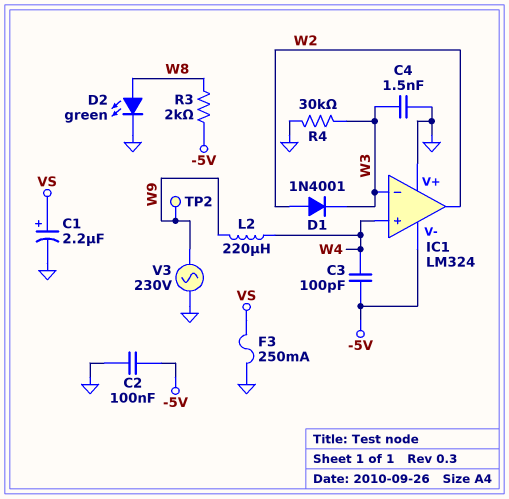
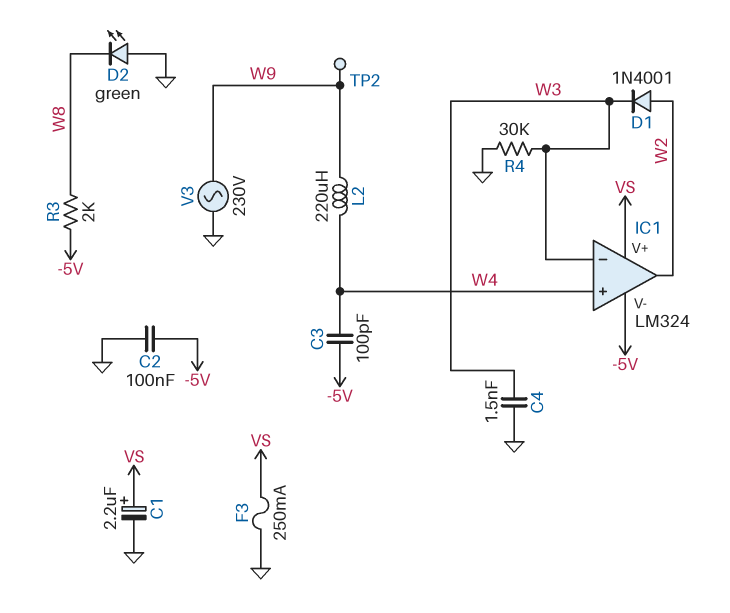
D2: LED green (A W8, K GND) -> LED green (A GND, K W8)
IC1 pin V+: GND -> VS

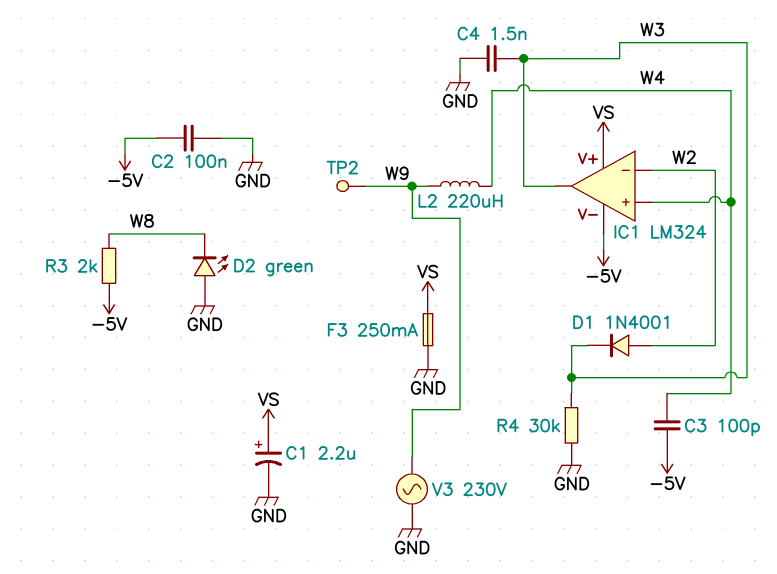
IC1 pin in-: W3 -> W2
IC1 pin out: W2 -> W3

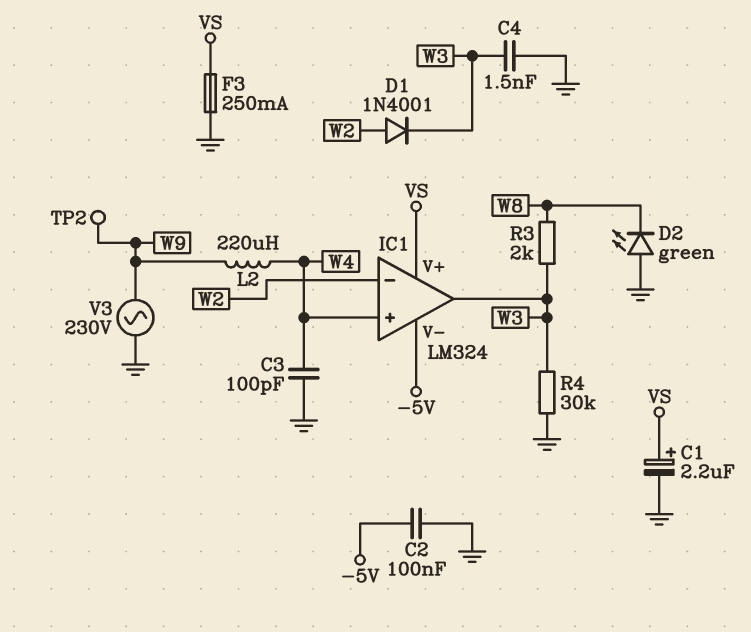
C3: 100pF (-5V, W4) -> 100pF (GND, W4)
R3: 2k (-5V, W8) -> 2k (W3, W8)

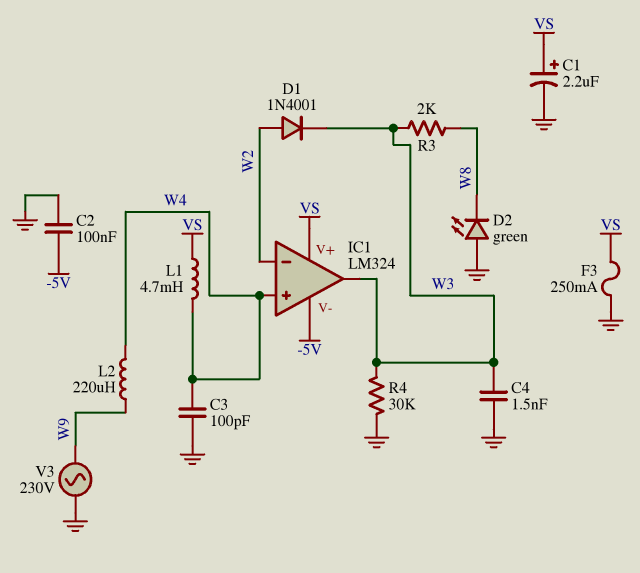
L1: none -> 4.7mH (VS, W4)
TP2: test point (W9) -> none

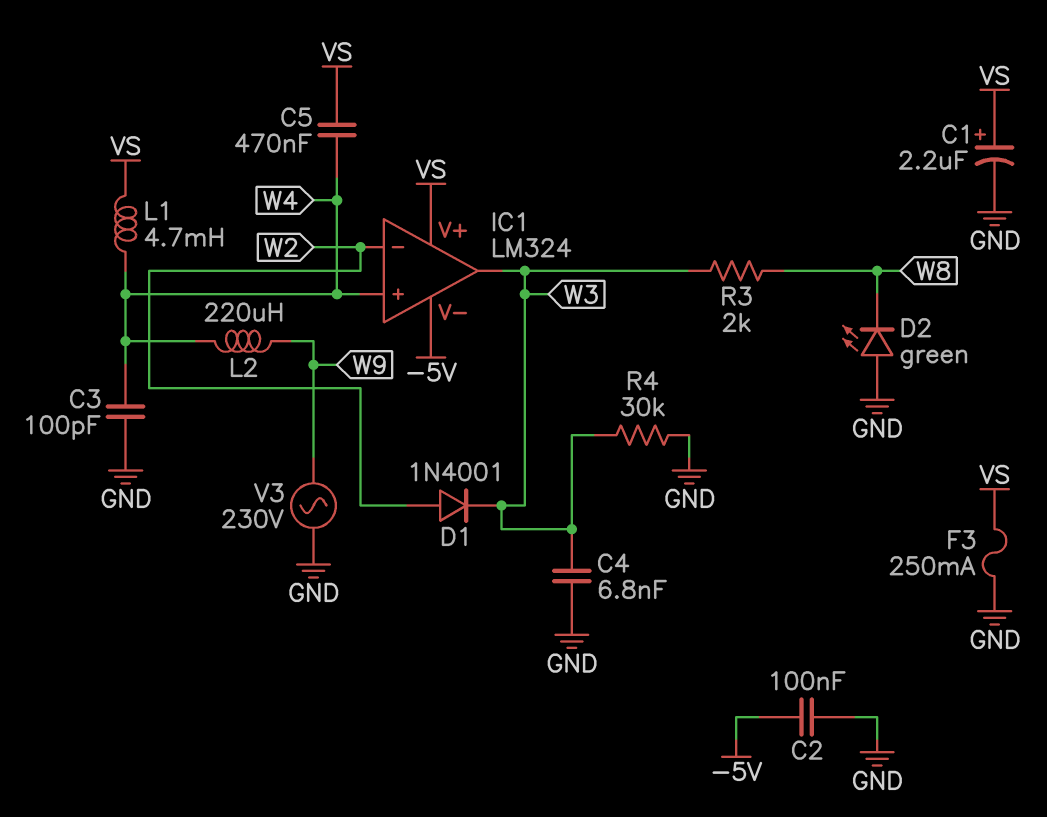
C4: 1.5nF (GND, W3) -> 6.8nF (GND, W3)
C5: none -> 470nF (VS, W4)

